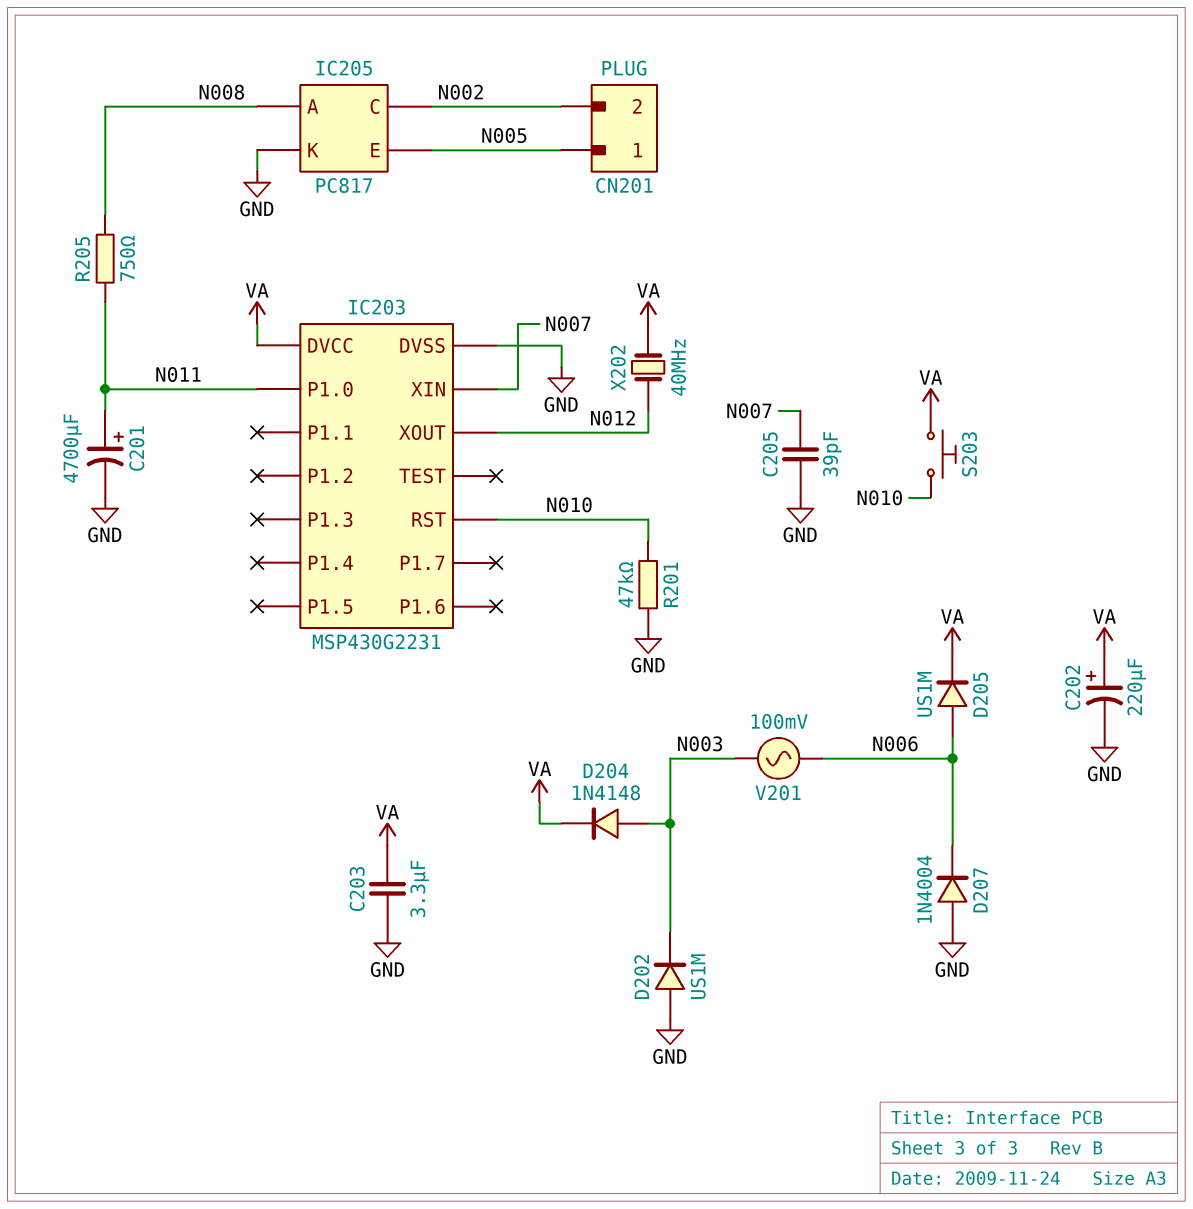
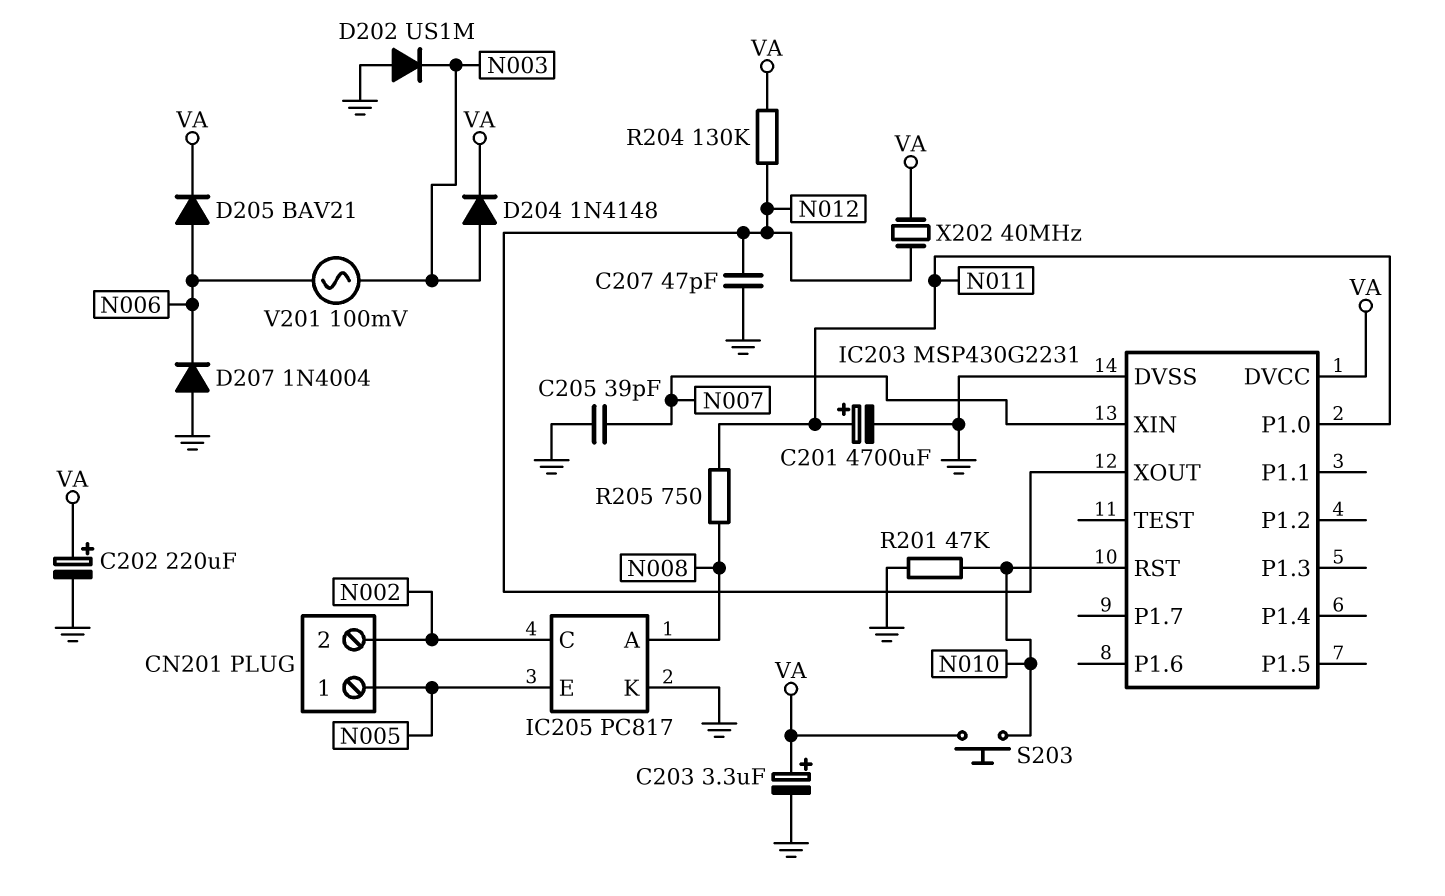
C203: 3.3uF (GND, VA) -> 3.3uF (plus VA, minus GND)
C207: none -> 47pF (GND, N012)
D205: diode US1M (A N006, K VA) -> diode BAV21 (A N006, K VA)
R204: none -> 130k (N012, VA)

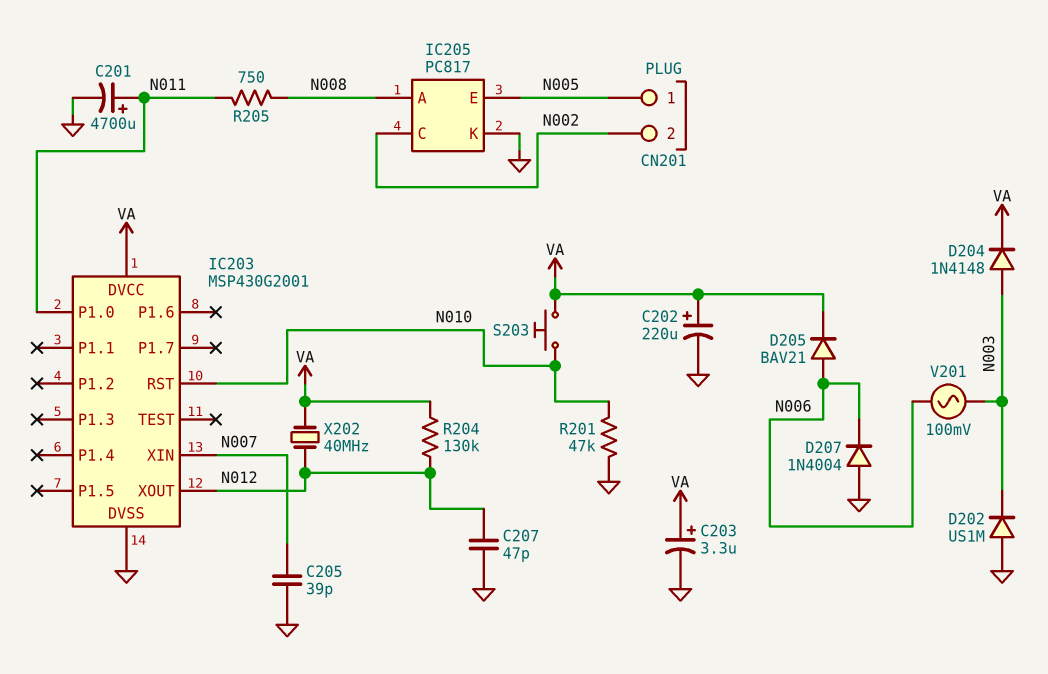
IC203: MSP430G2231 -> MSP430G2001

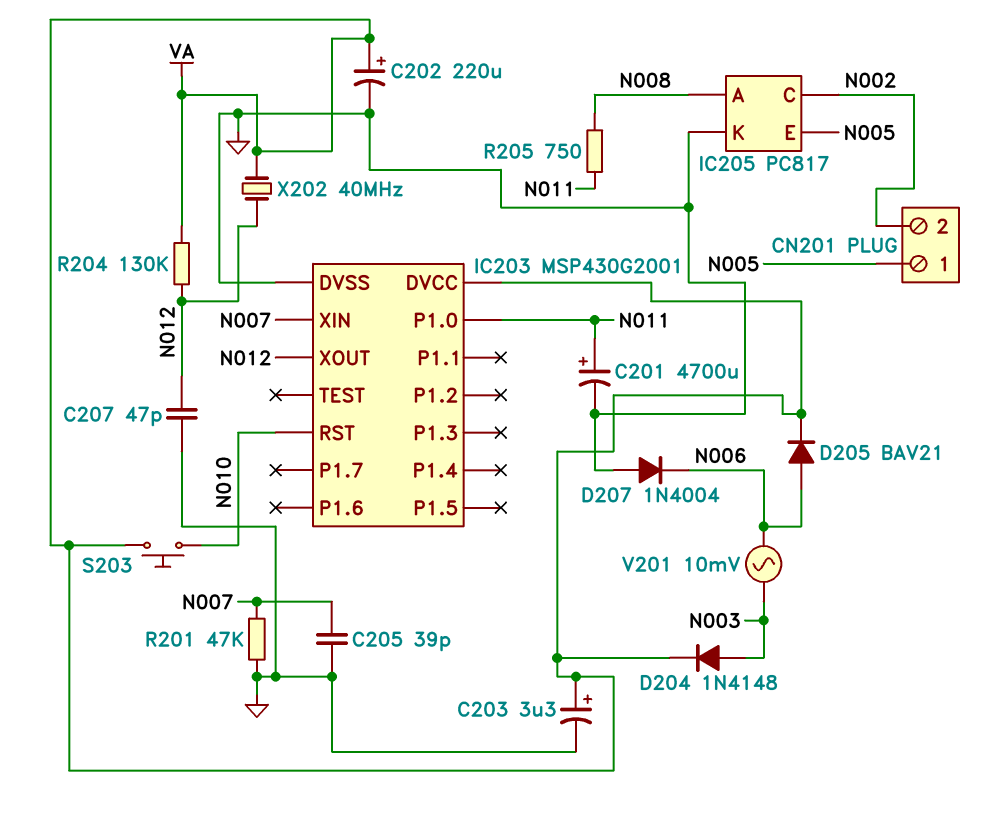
D202: diode US1M (A GND, K N003) -> none
R201: 47k (GND, N010) -> 47k (GND, N007)
V201: AC 100mV (N003, N006) -> AC 10mV (N003, N006)

